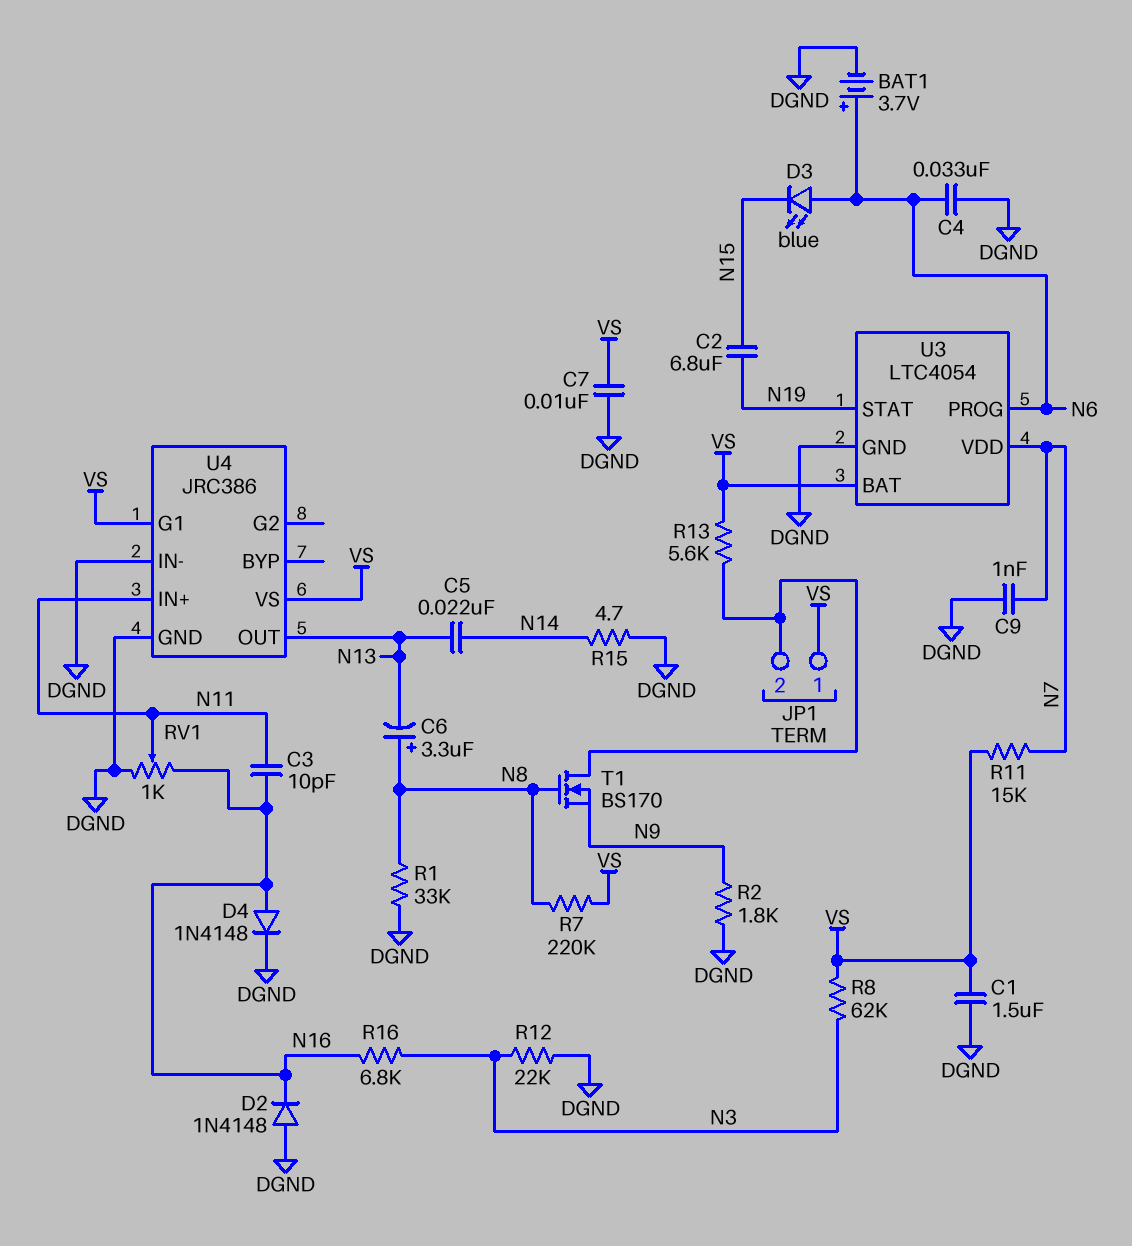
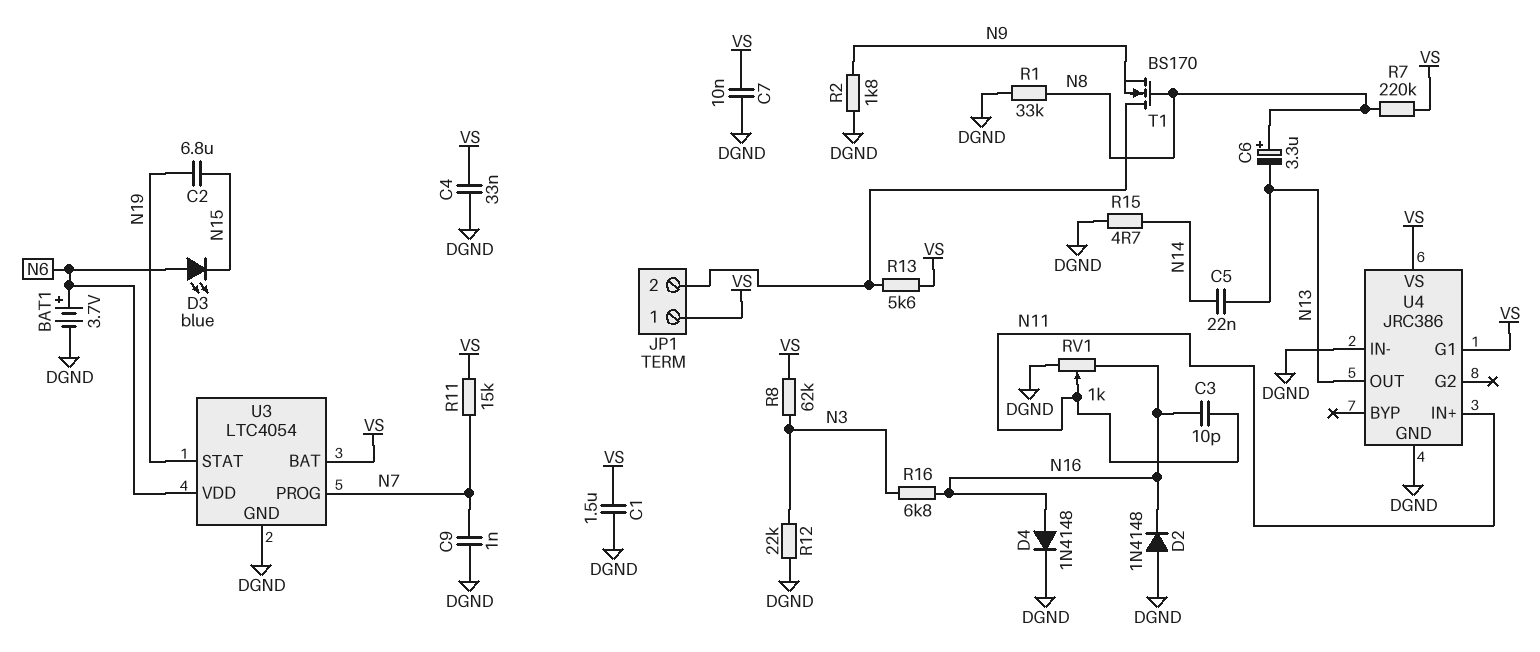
C4: 33nF (DGND, N6) -> 33nF (DGND, VS)
U3 pin PROG: N6 -> N7
U3 pin VDD: N7 -> N6

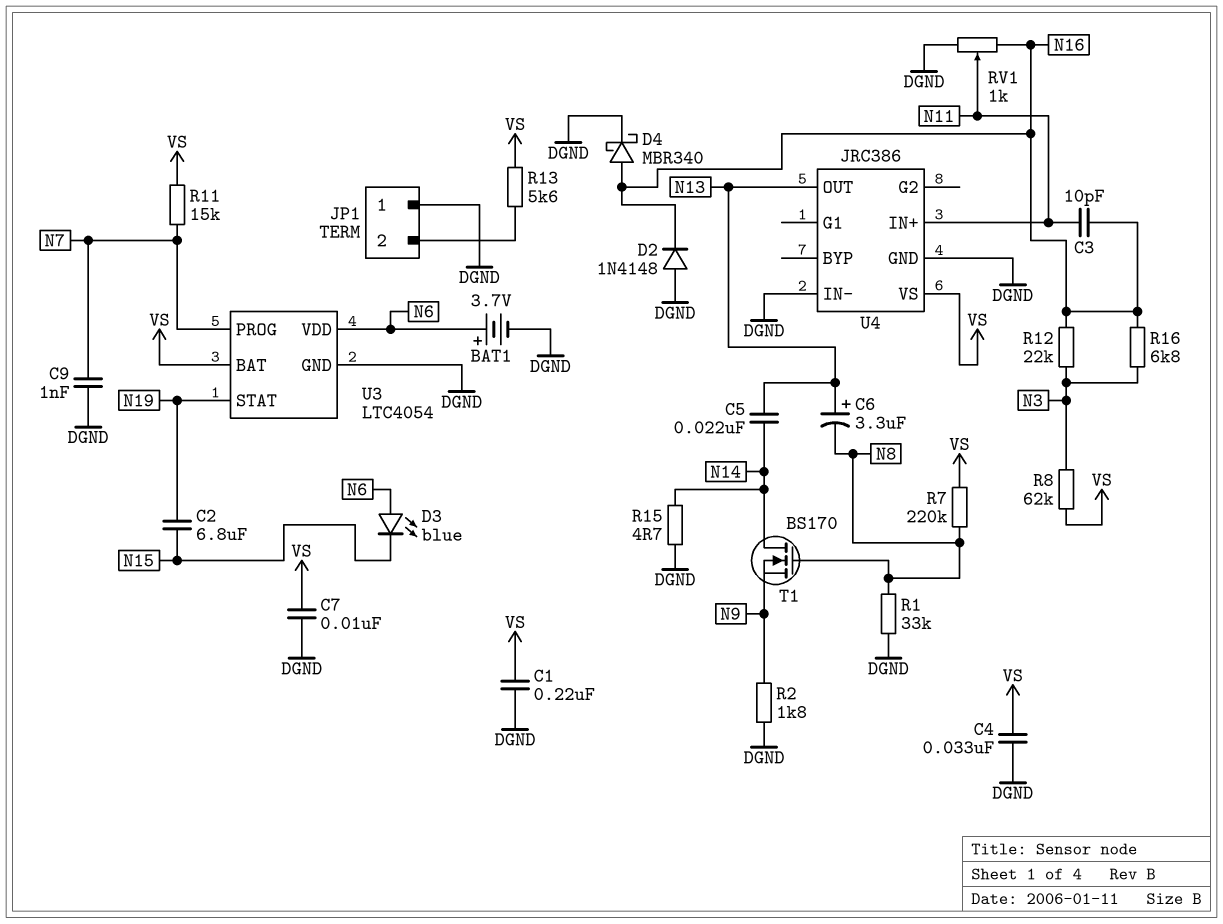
C1: 1.5uF (DGND, VS) -> 220nF (DGND, VS)
C6: 3.3uF (plus N8, minus N13) -> 3.3uF (plus N13, minus N8)
D4: diode 1N4148 (A N16, K DGND) -> schottky MBR340 (A N16, K DGND)
JP1 pin 1: VS -> DGND
R12: 22k (DGND, N3) -> 22k (N3, N16)
T1: NMOS BS170 (G N8, D JP1/2, S N9) -> NMOS BS170 (G N8, D N14, S N9)
U4 pin G1: VS -> none

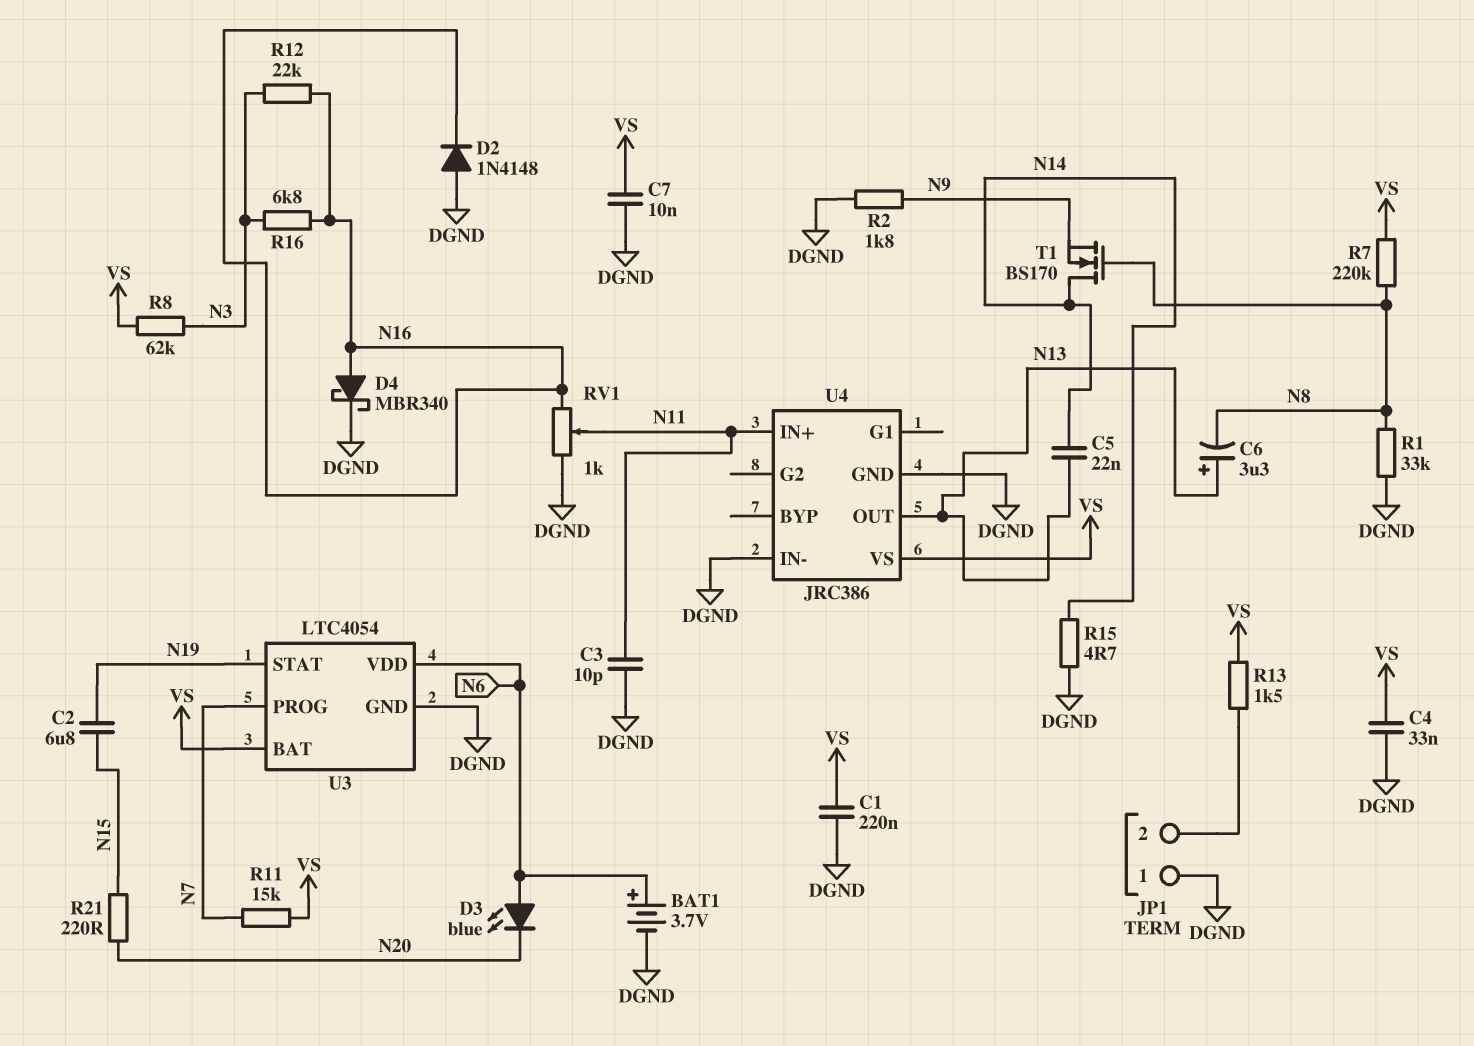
C3: 10pF (N11, N16) -> 10pF (DGND, N11)
C9: 1nF (DGND, N7) -> none
D3: LED blue (A N6, K N15) -> LED blue (A N6, K N20)
R13: 5.6k (JP1/2, VS) -> 1.5k (JP1/2, VS)
R21: none -> 220 (N15, N20)

